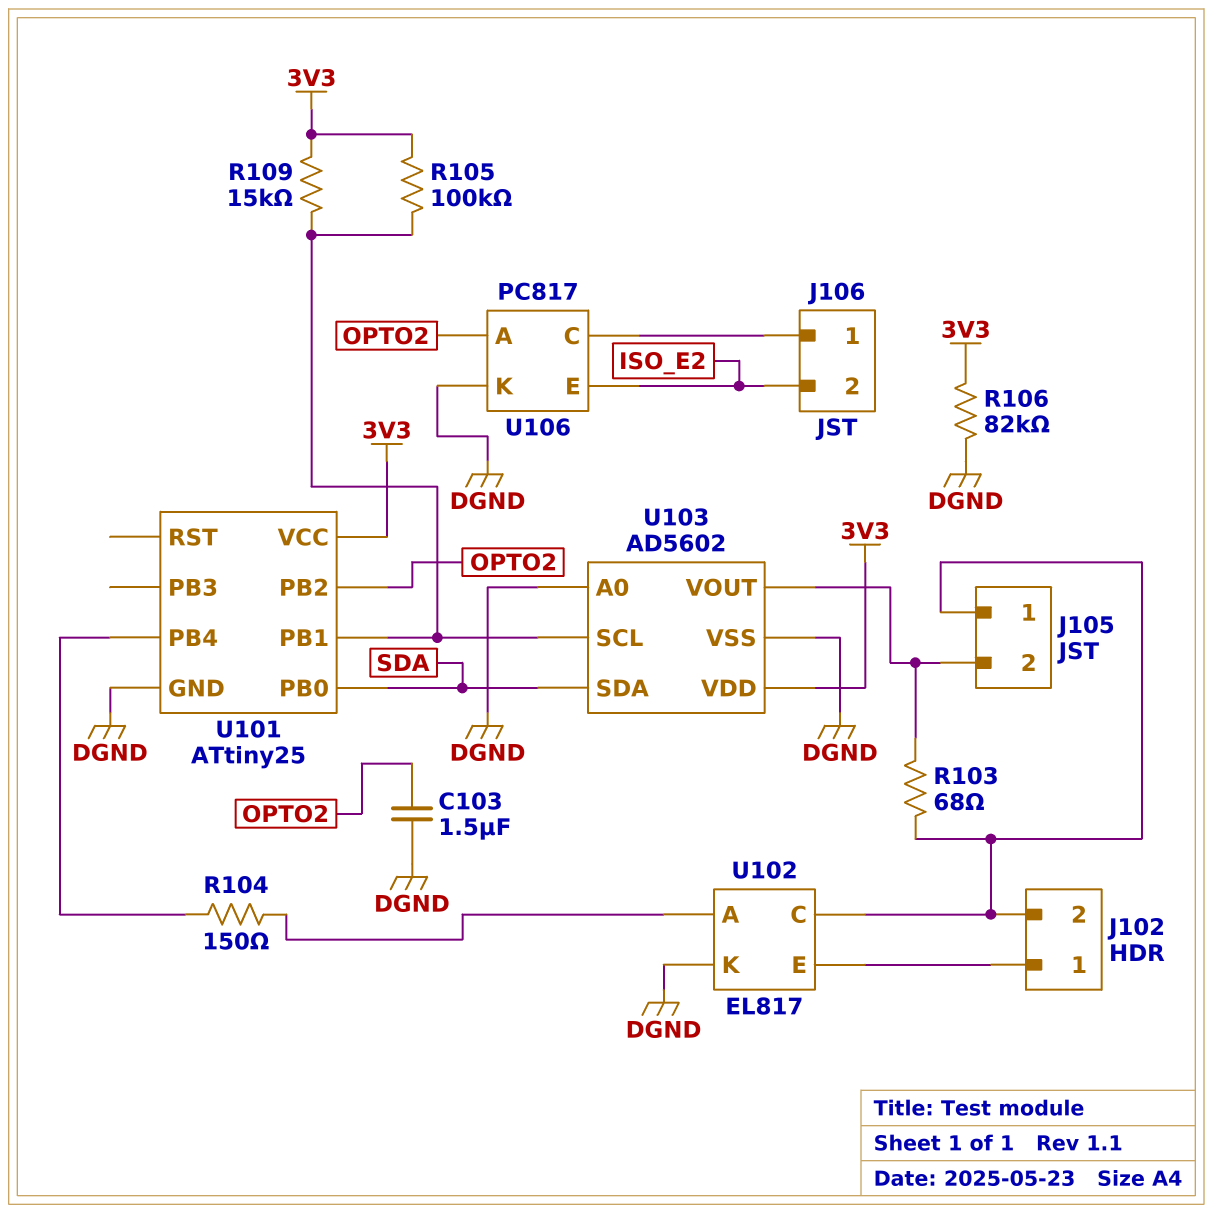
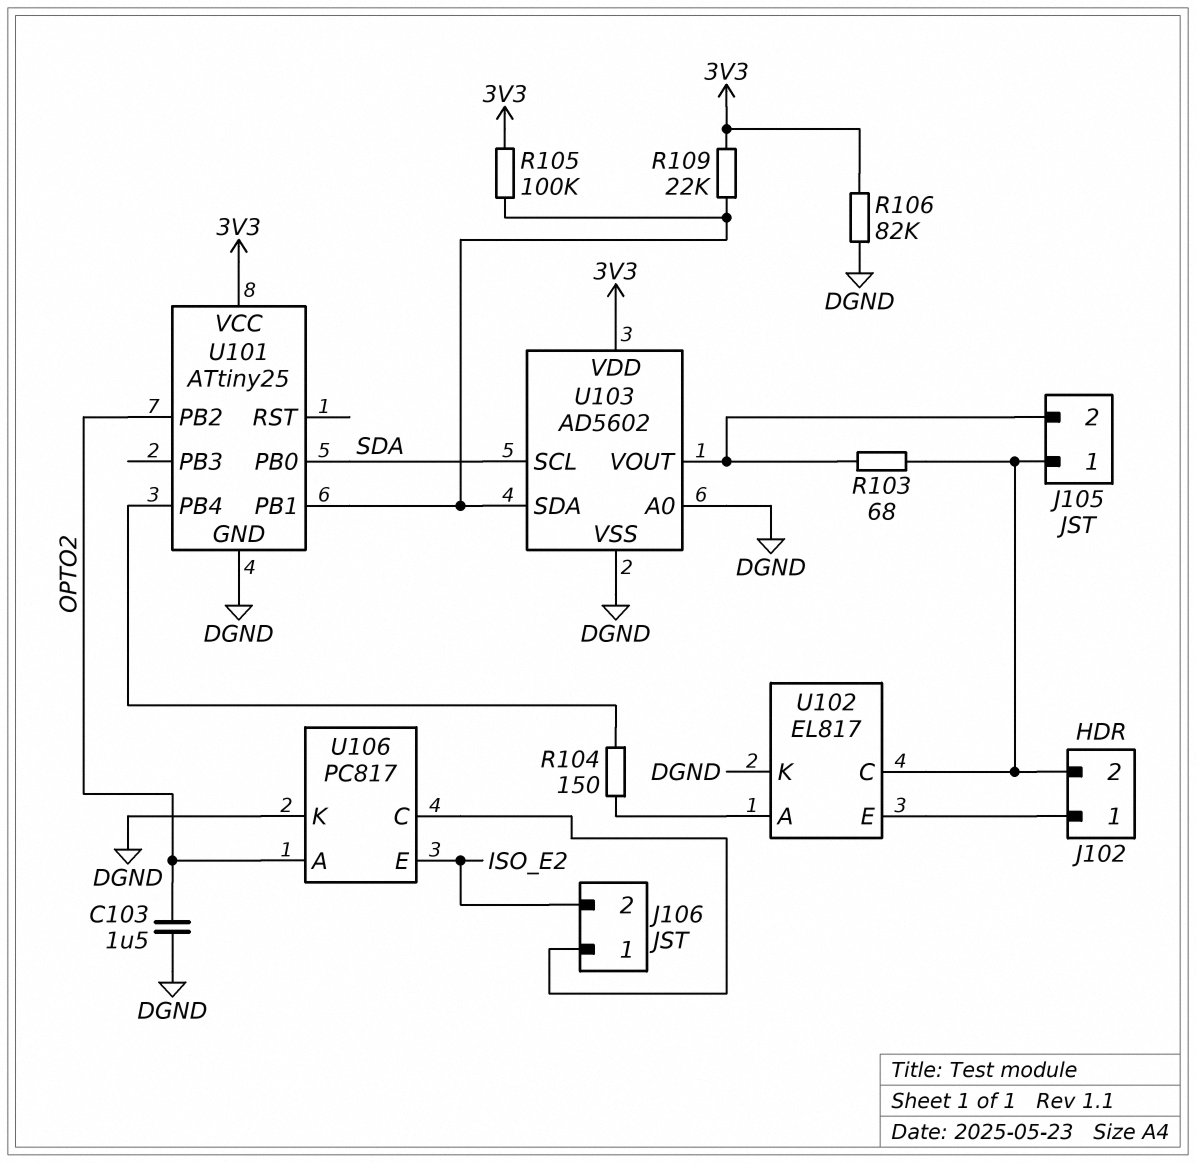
R109: 15k (3V3, U101/PB1) -> 22k (3V3, U101/PB1)
U103 pin SCL: U101/PB1 -> SDA
U103 pin SDA: SDA -> U101/PB1

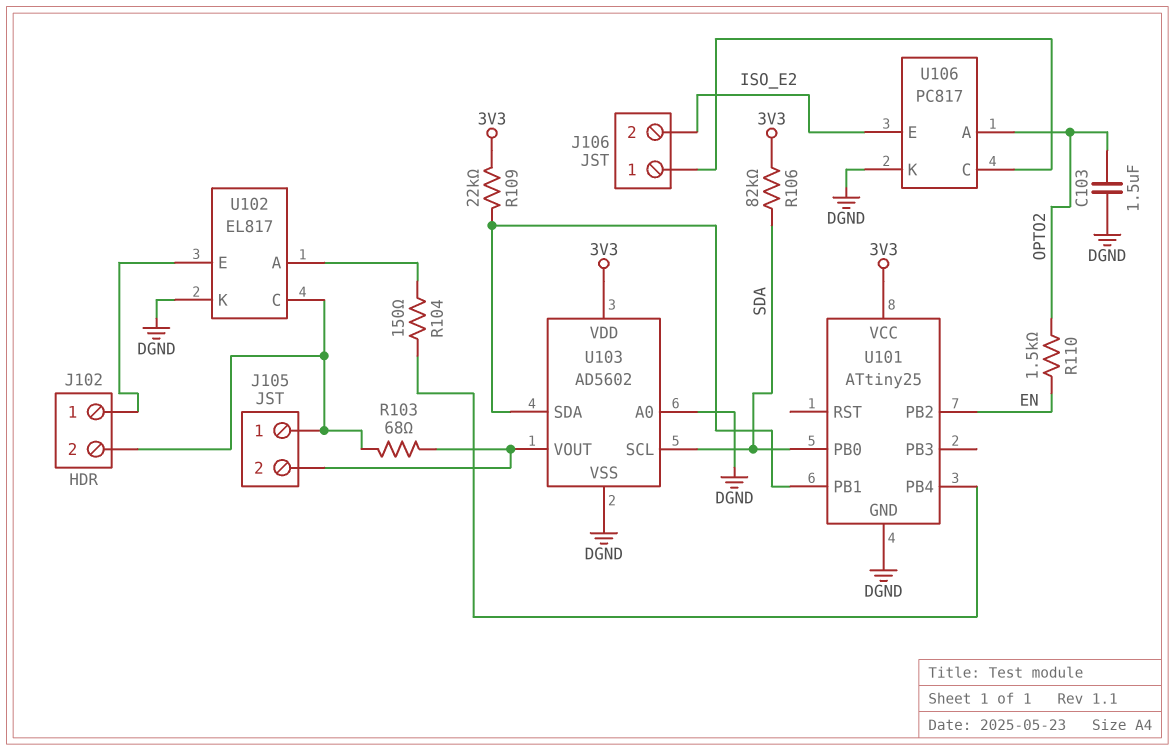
R105: 100k (3V3, U101/PB1) -> none
R106: 82k (3V3, DGND) -> 82k (3V3, SDA)
R110: none -> 1.5k (EN, OPTO2)
U101 pin PB2: OPTO2 -> EN

